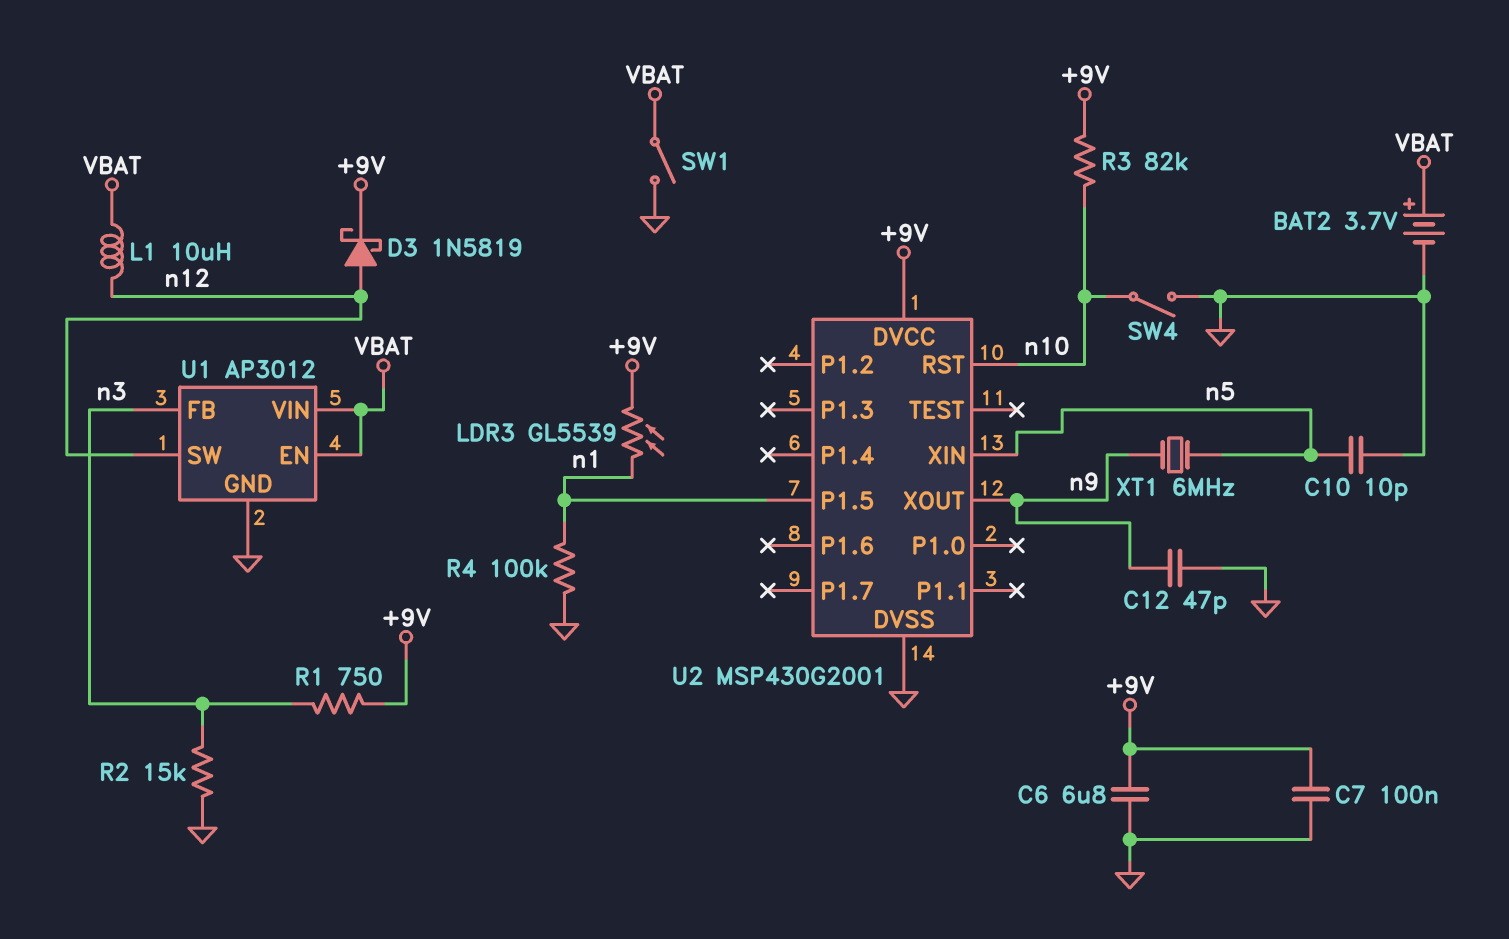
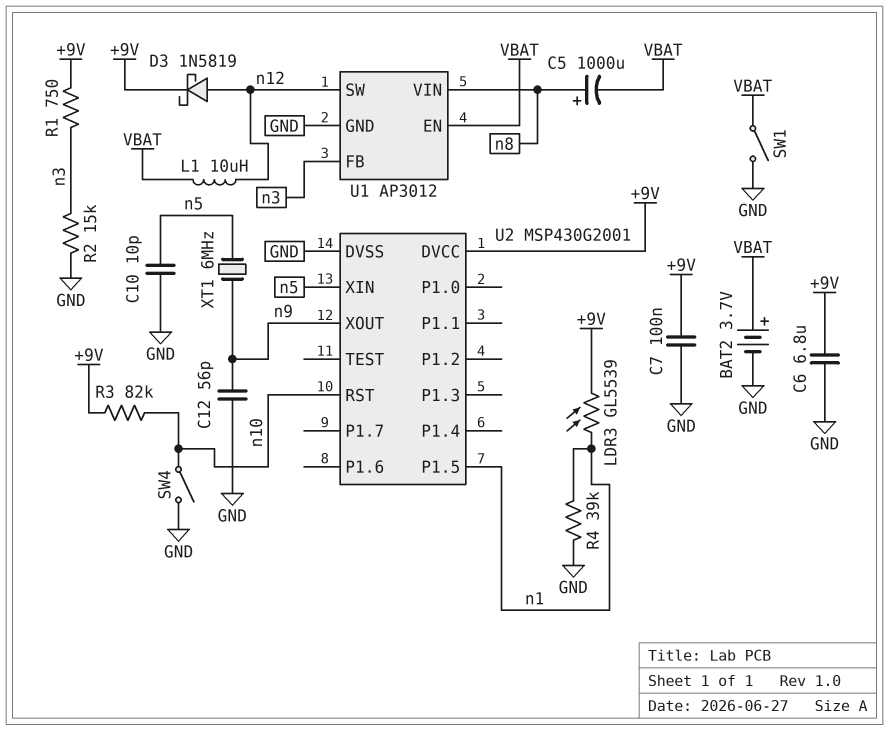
C5: none -> 1000uF (plus n8, minus VBAT)
C12: 47pF (GND, n9) -> 56pF (GND, n9)
R4: 100k (GND, n1) -> 39k (GND, n1)
U1 pin VIN: VBAT -> n8

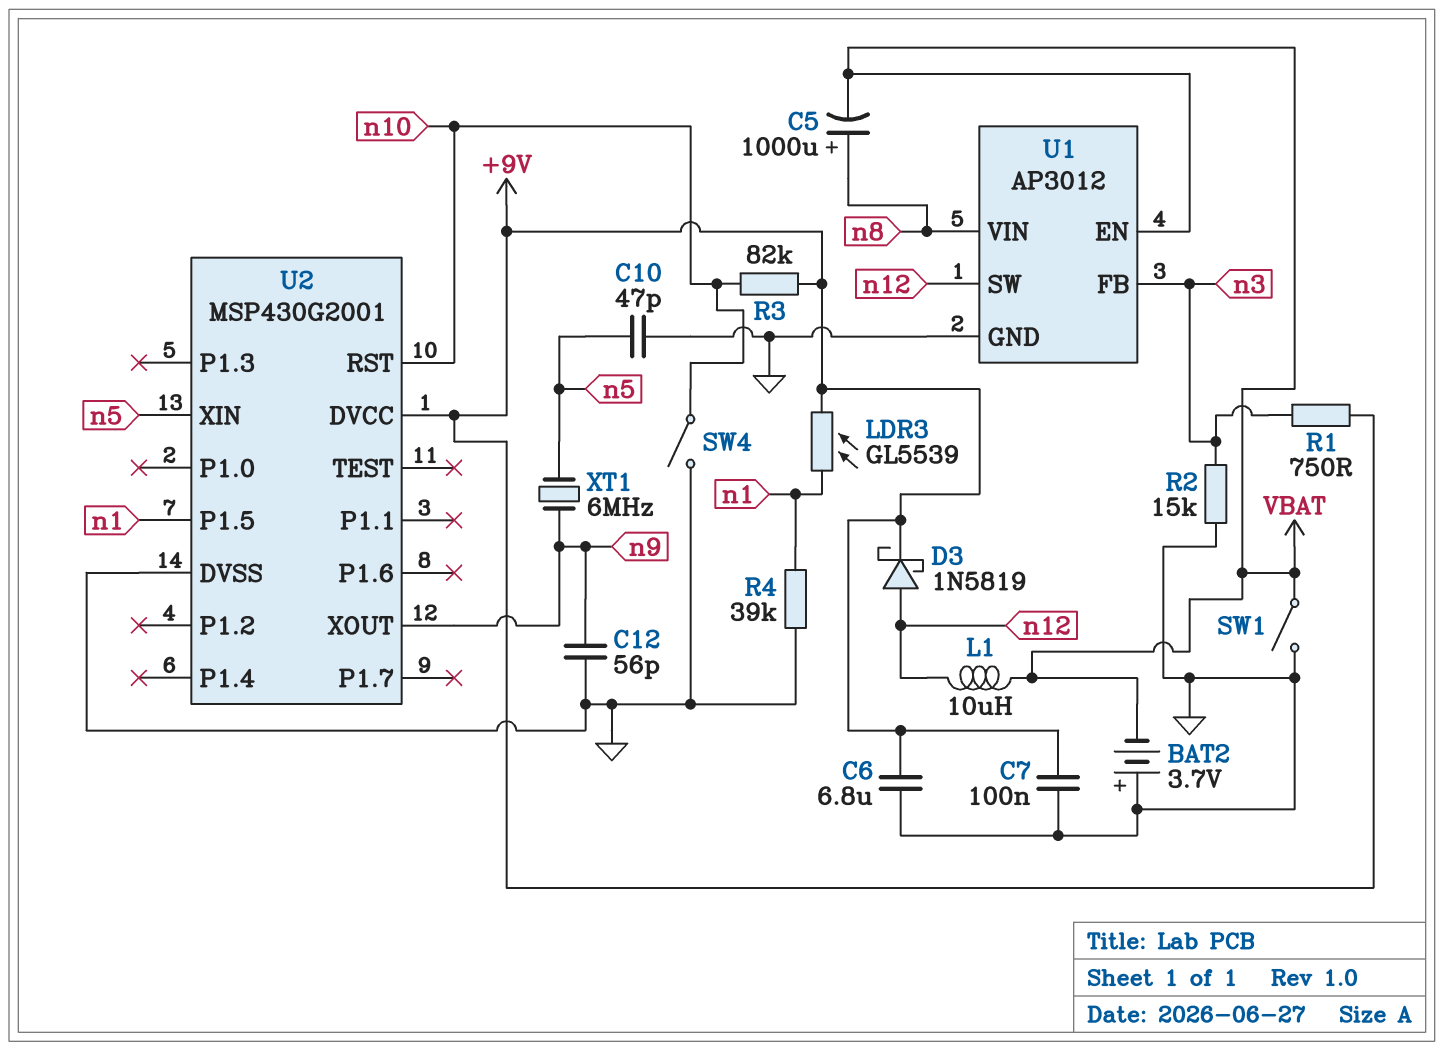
BAT2: 3.7V (plus VBAT, minus GND) -> 3.7V (plus GND, minus VBAT)
C10: 10pF (GND, n5) -> 47pF (GND, n5)

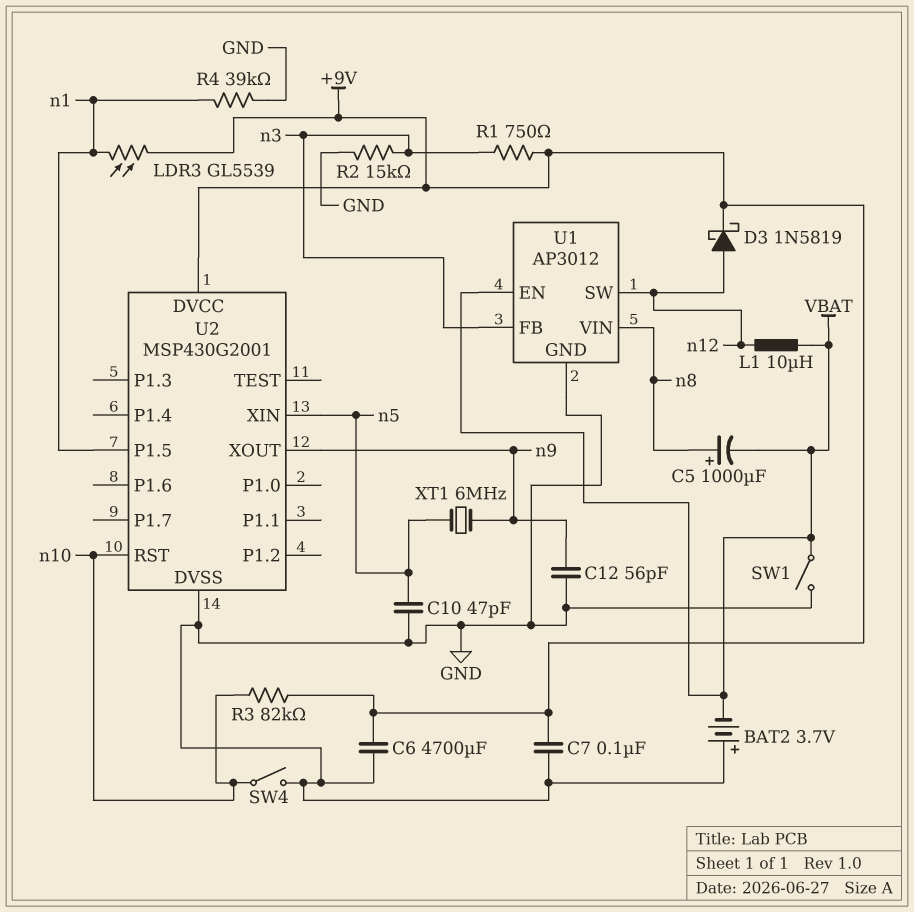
C6: 6.8uF (+9V, GND) -> 4700uF (+9V, GND)

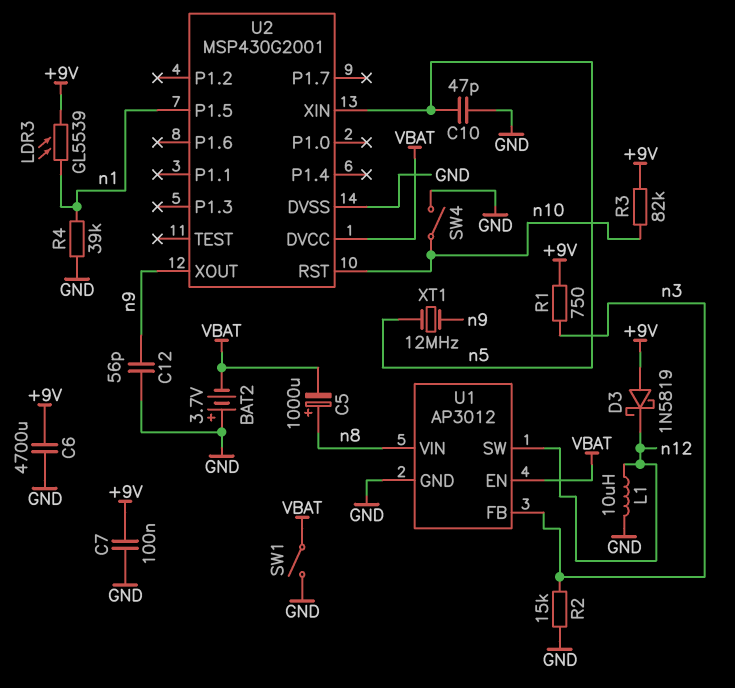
D3: schottky 1N5819 (A n12, K +9V) -> schottky 1N5819 (A +9V, K n12)
L1: 10uH (VBAT, n12) -> 10uH (GND, n12)
U2 pin DVCC: +9V -> VBAT
XT1: 6MHz (n5, n9) -> 12MHz (n5, n9)

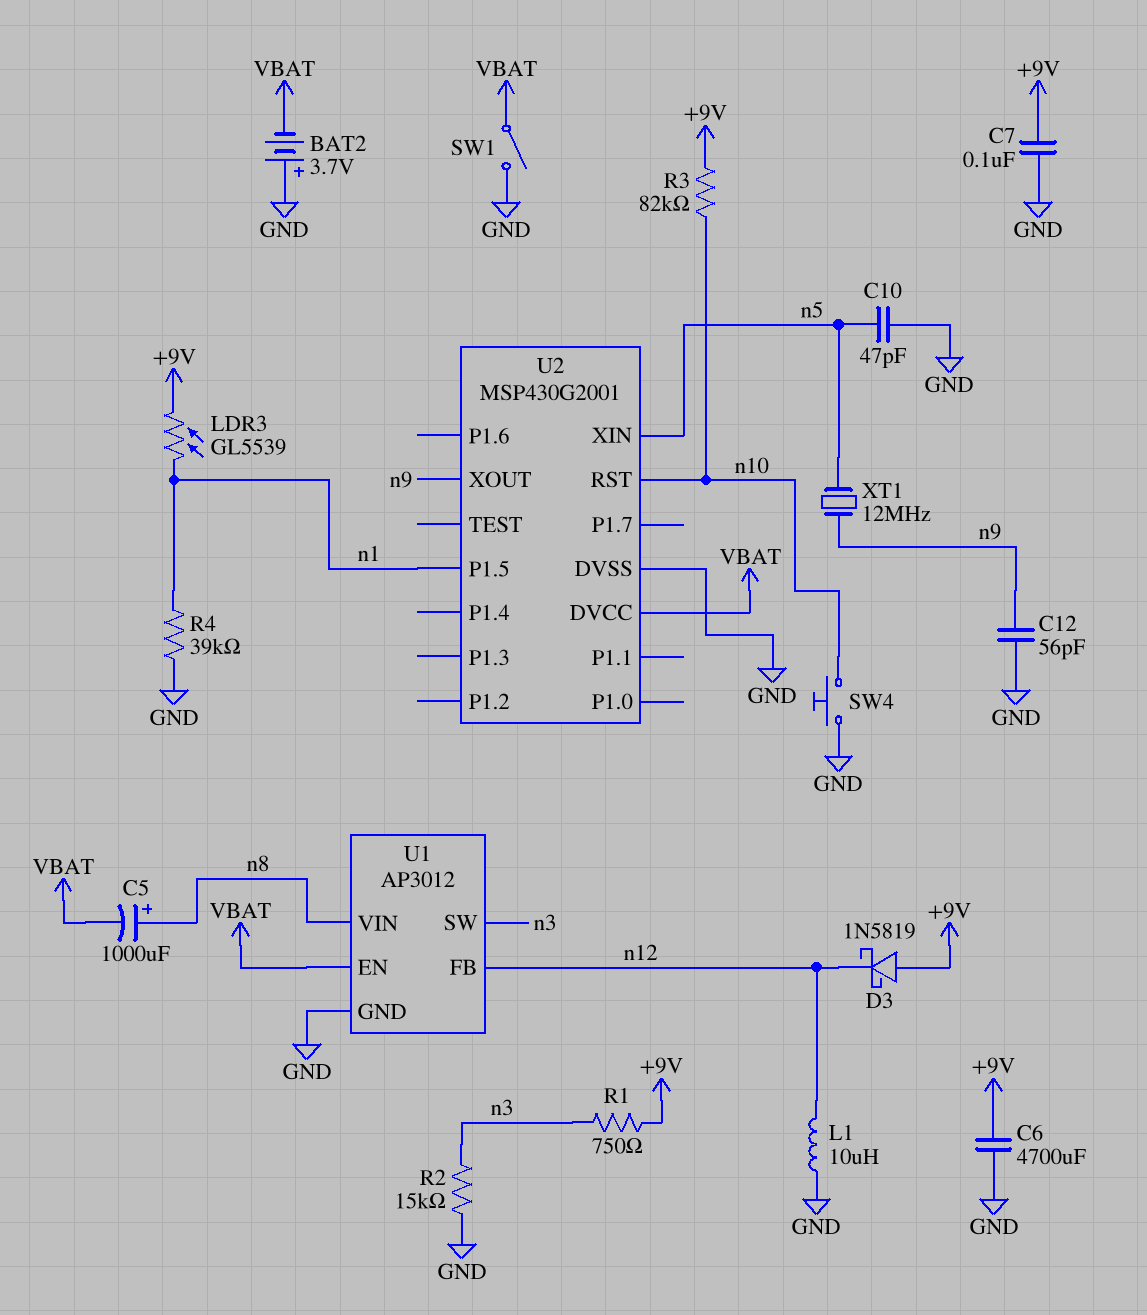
SW4: switch (GND, n10) -> button (GND, n10)
U1 pin FB: n3 -> n12
U1 pin SW: n12 -> n3

